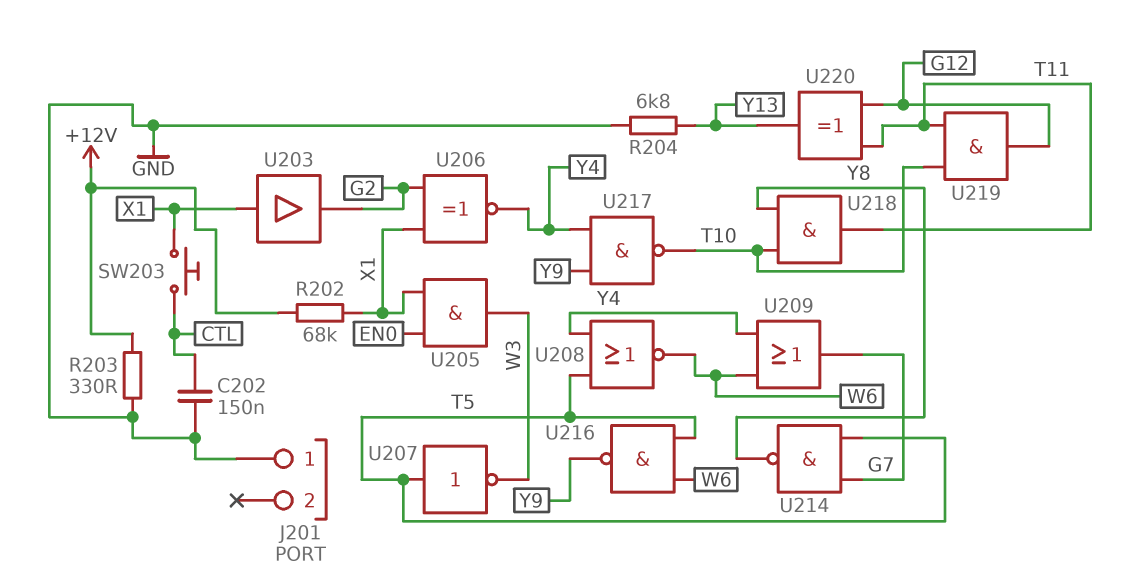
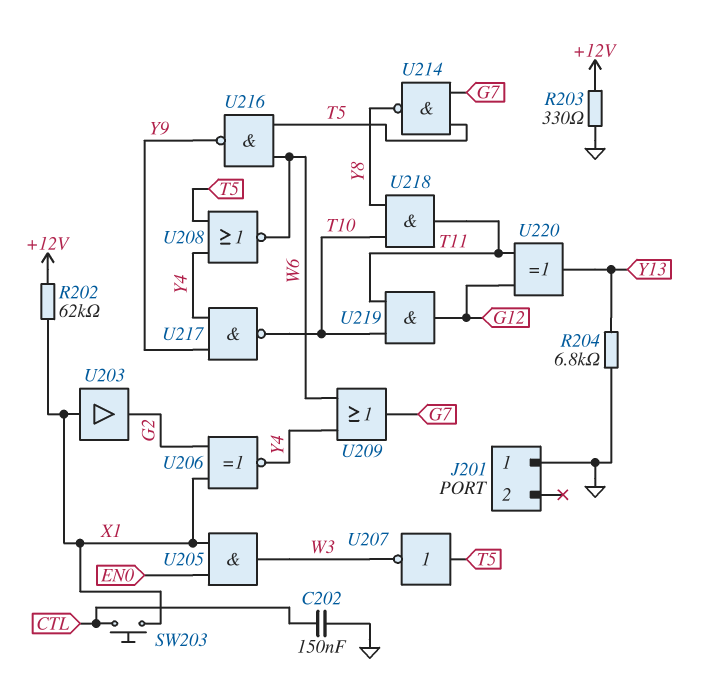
R202: 68k (+12V, X1) -> 62k (+12V, X1)

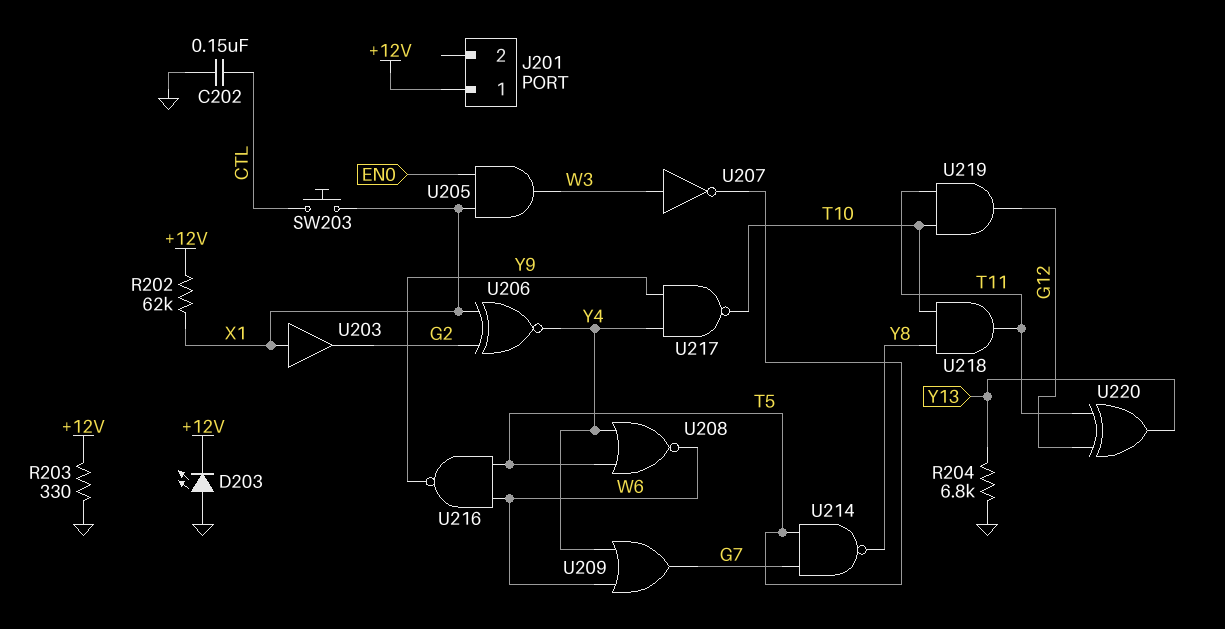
D203: none -> LED (A GND, K +12V)
J201 pin 1: GND -> +12V
U207: NOT (in T5, out W3) -> NOT (in W3, out T5)

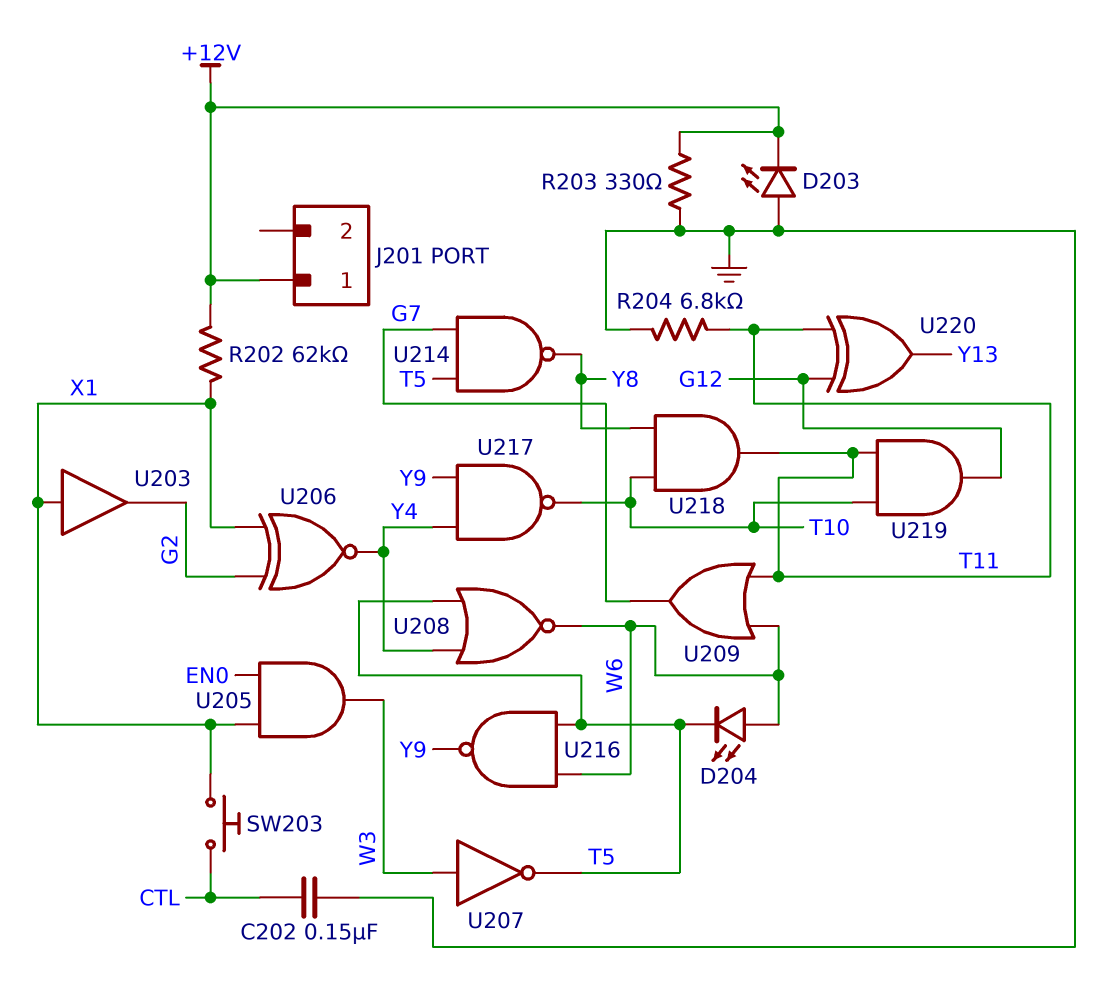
D204: none -> LED (A W6, K T5)
R204: 6.8k (GND, Y13) -> 6.8k (GND, T11)
U209: OR (in W6, in Y4, out G7) -> OR (in T11, in W6, out G7)

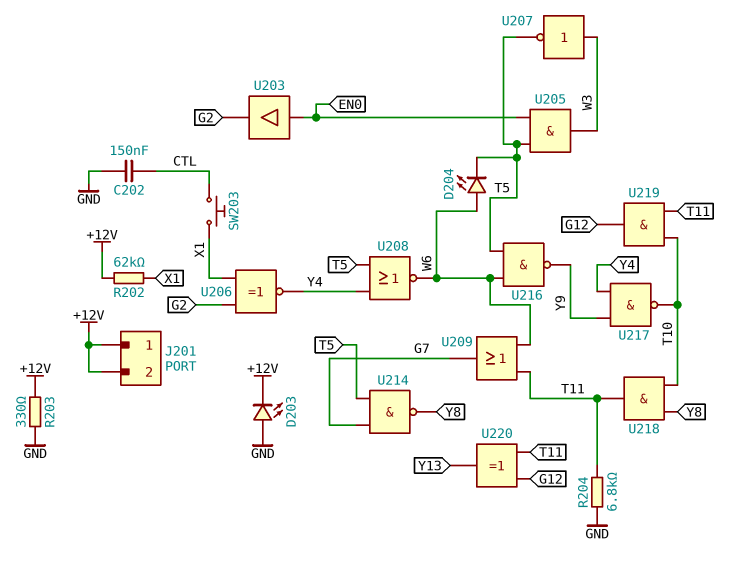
J201 pin 2: none -> +12V
U203: buffer (in X1, out G2) -> buffer (in EN0, out G2)
U205: AND (in EN0, in X1, out W3) -> AND (in EN0, in T5, out W3)

